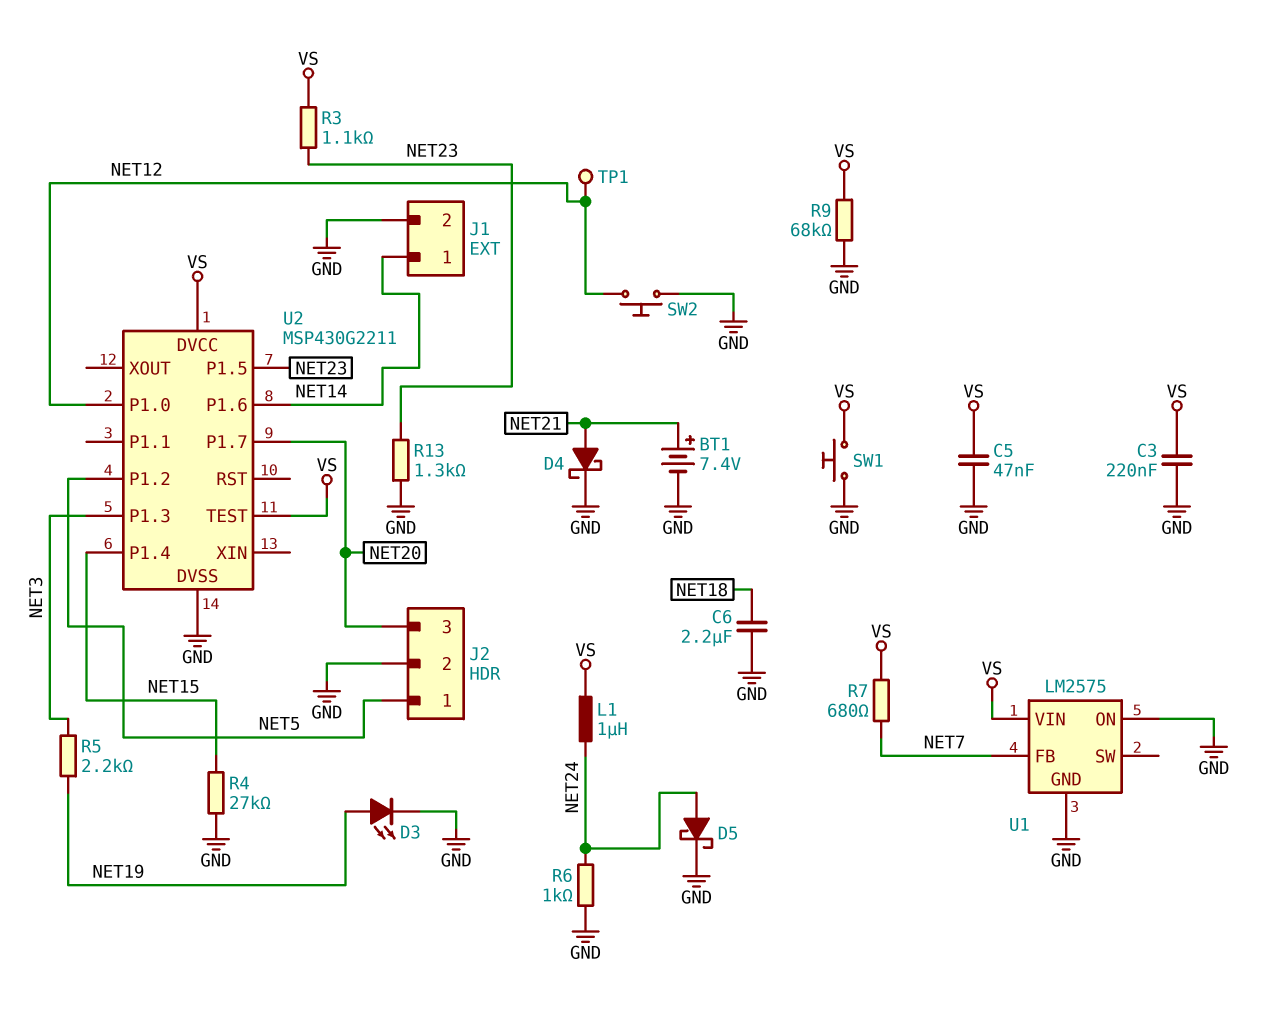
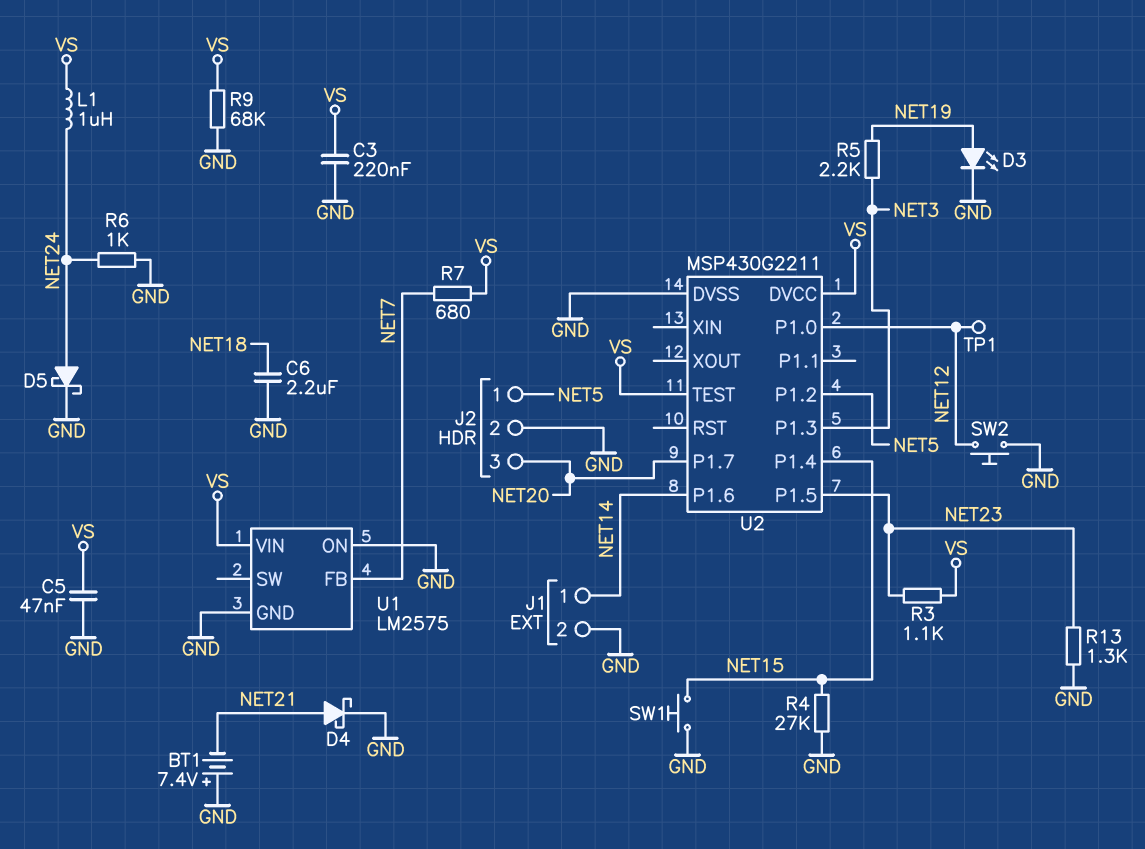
BT1: 7.4V (plus NET21, minus GND) -> 7.4V (plus GND, minus NET21)
SW1: button (GND, VS) -> button (GND, NET15)

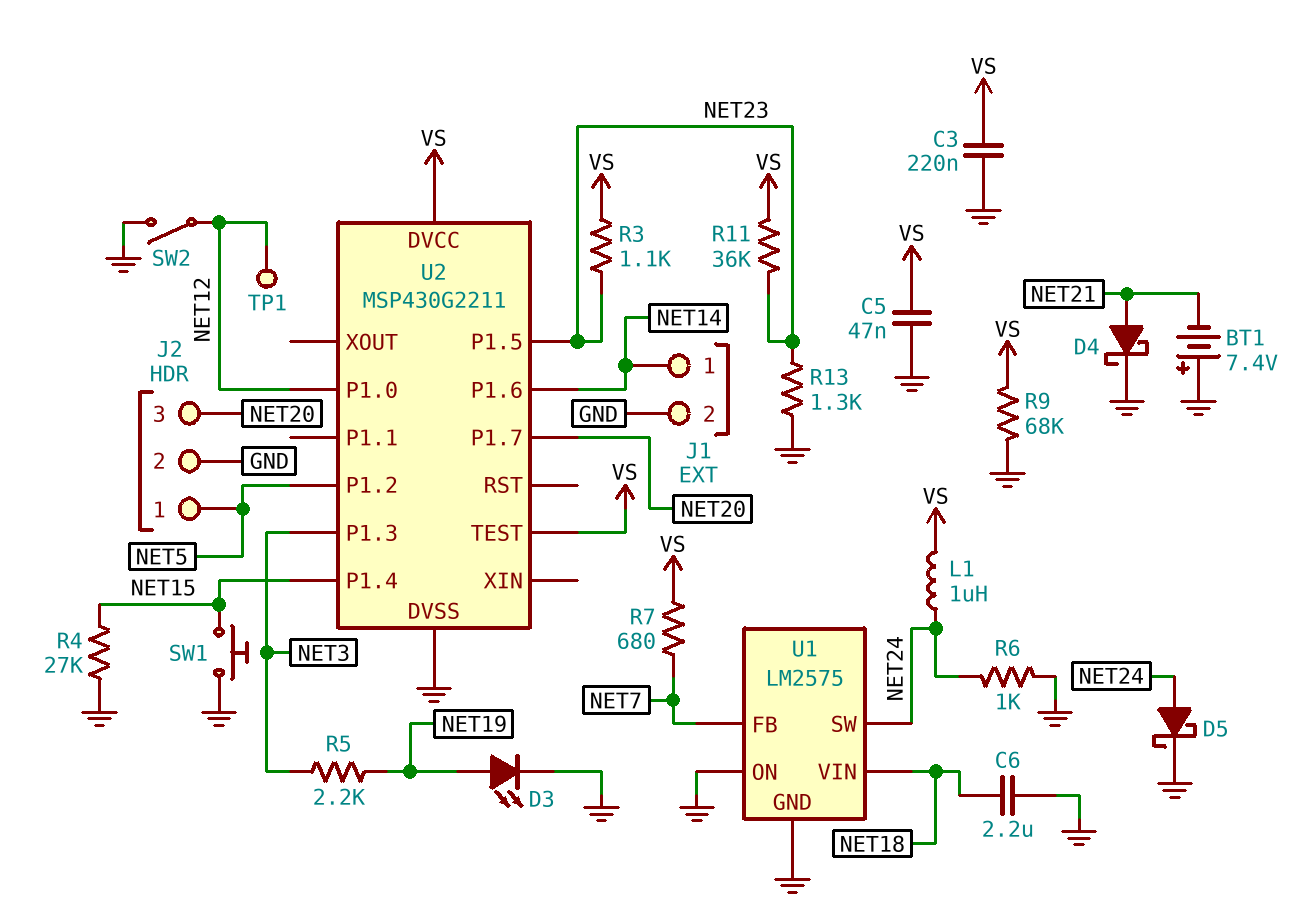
R11: none -> 36k (NET23, VS)
SW2: button (GND, NET12) -> switch (GND, NET12)
U1 pin SW: none -> NET24
U1 pin VIN: VS -> NET18

